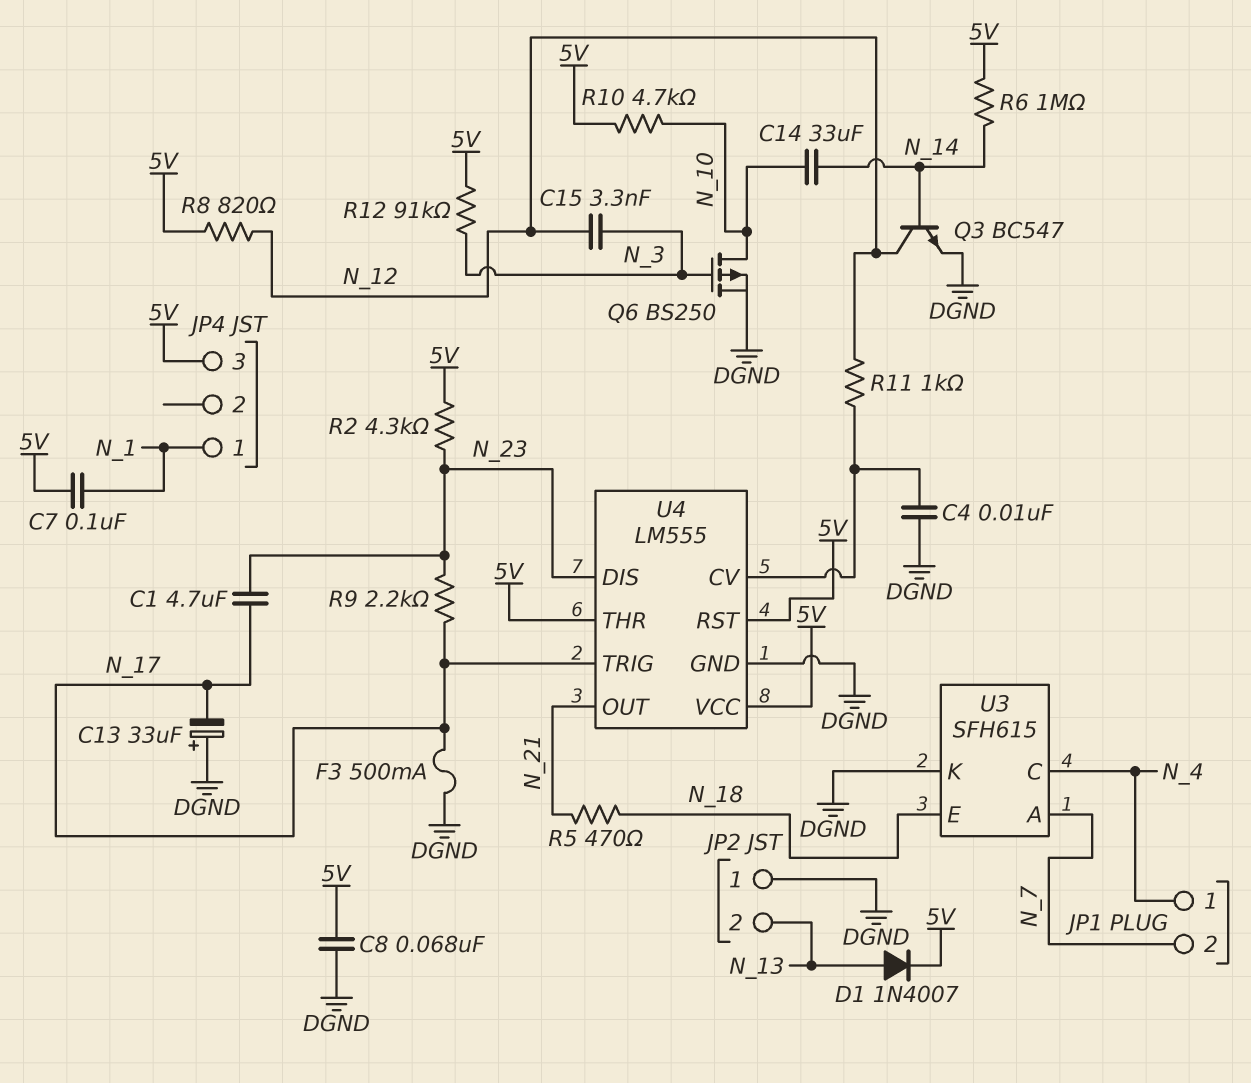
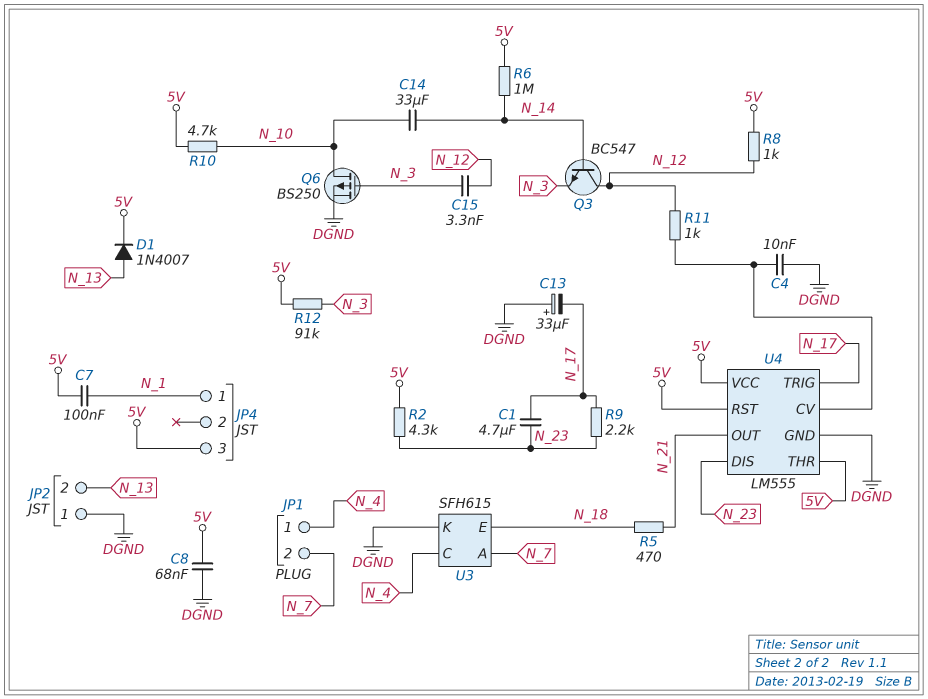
F3: 500mA (DGND, N_17) -> none
Q3: NPN BC547 (B N_14, C N_12, E DGND) -> NPN BC547 (B N_14, C N_12, E N_3)
R8: 820 (5V, N_12) -> 1k (5V, N_12)

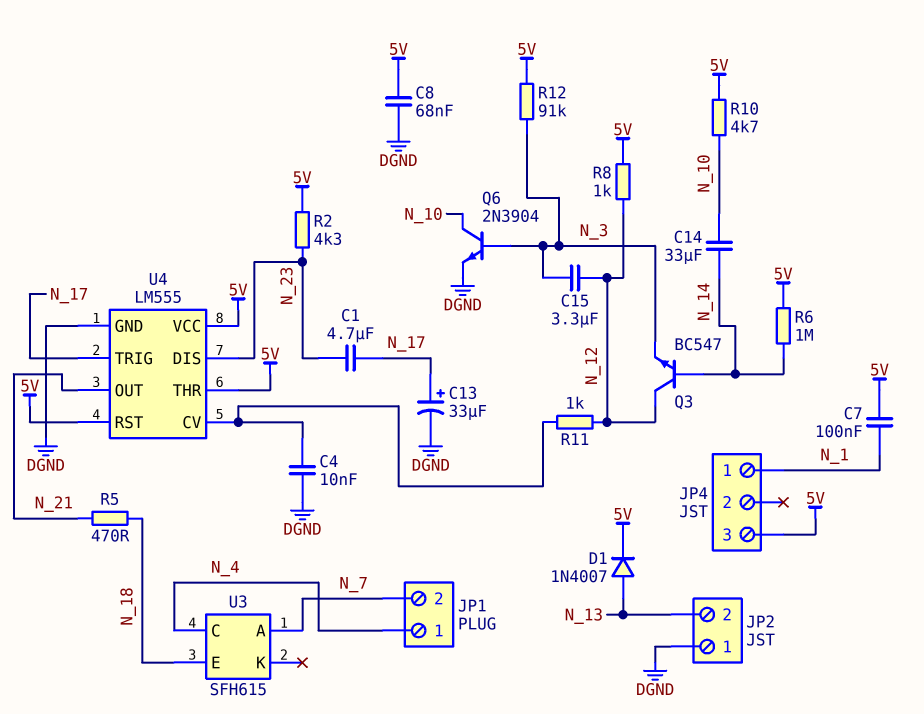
C13: 33uF (plus DGND, minus N_17) -> 33uF (plus N_17, minus DGND)
C15: 3.3nF (N_3, N_12) -> 3.3uF (N_3, N_12)
Q6: PMOS BS250 (G N_3, D N_10, S DGND) -> NPN 2N3904 (B N_3, C N_10, E DGND)
R9: 2.2k (N_17, N_23) -> none
U3 pin K: DGND -> none

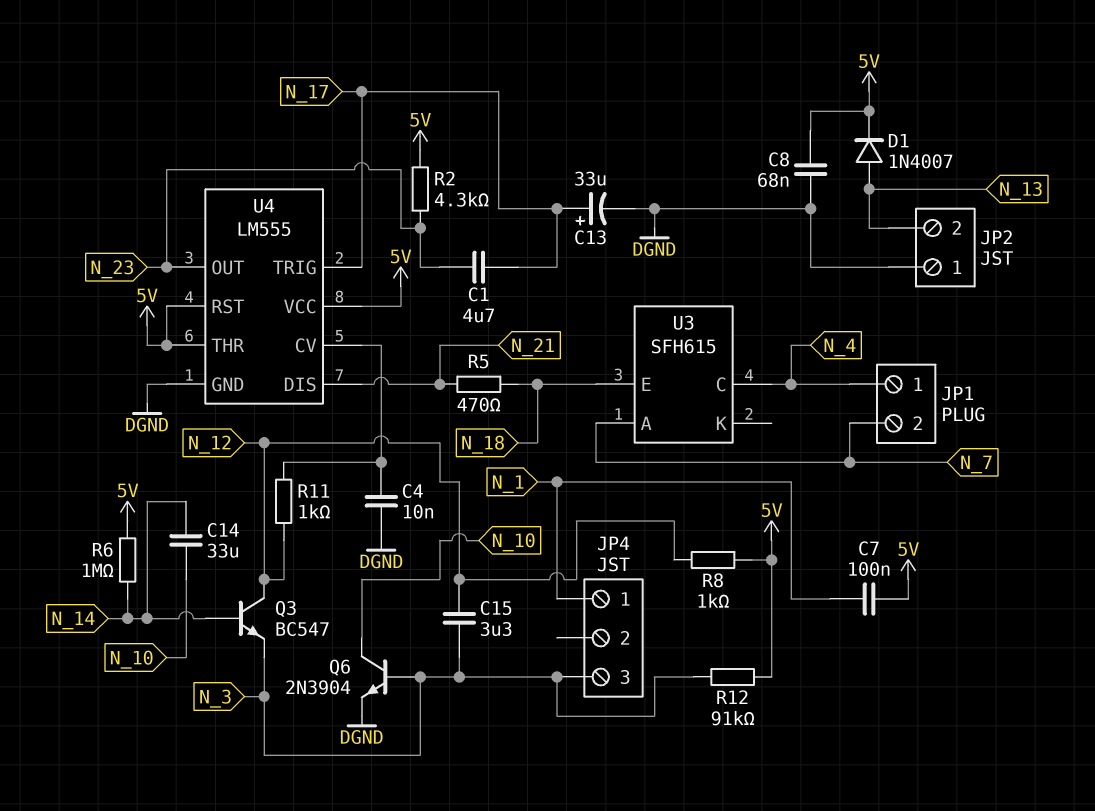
JP4 pin 3: 5V -> N_3
R10: 4.7k (5V, N_10) -> none
U4 pin DIS: N_23 -> N_21
U4 pin OUT: N_21 -> N_23

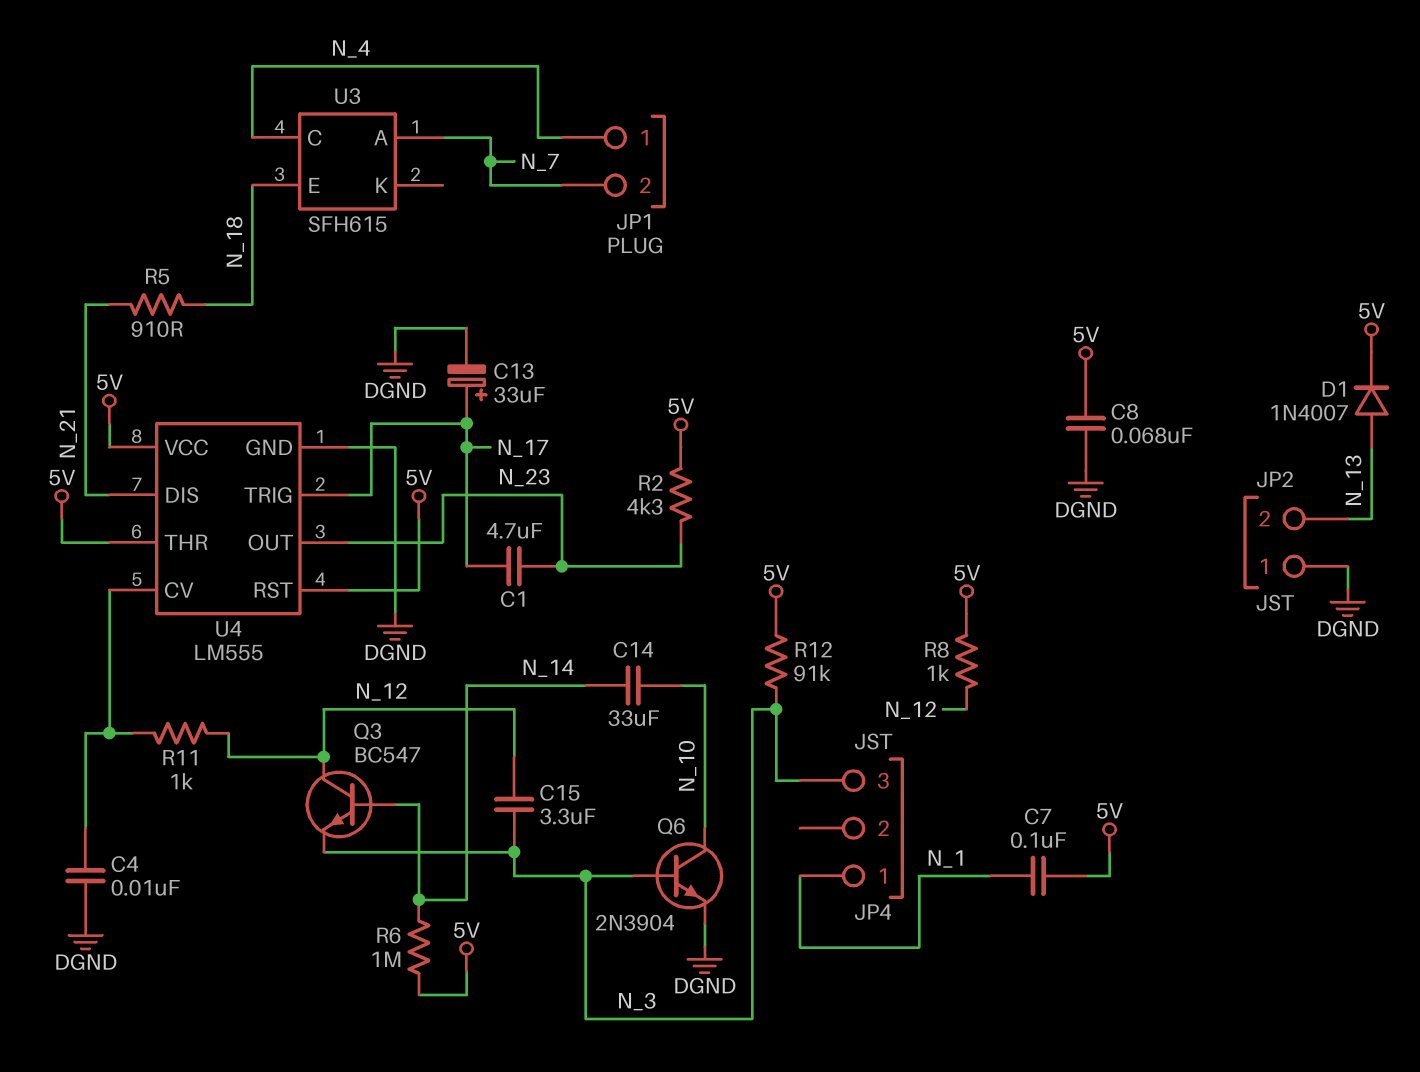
R5: 470 (N_18, N_21) -> 910 (N_18, N_21)

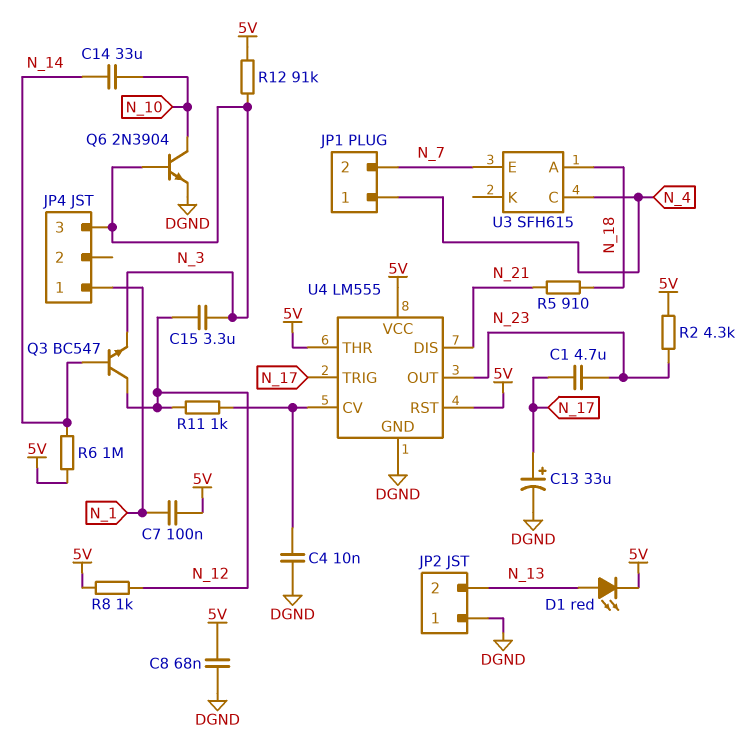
D1: diode 1N4007 (A N_13, K 5V) -> LED red (A N_13, K 5V)
U3 pin A: N_7 -> N_18
U3 pin E: N_18 -> N_7

